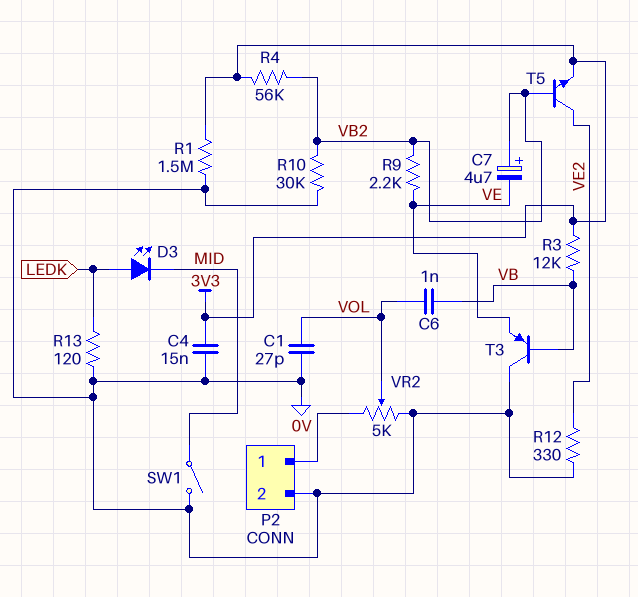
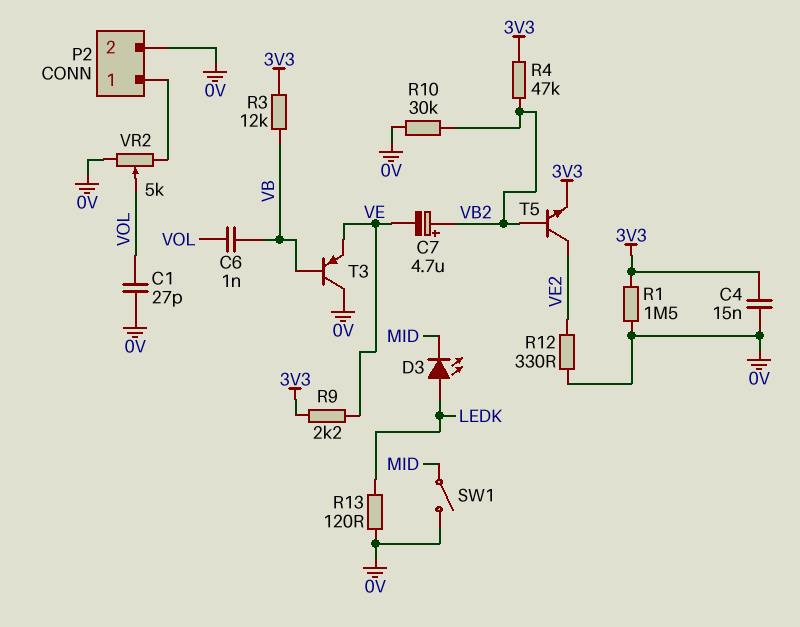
R4: 56k (3V3, VB2) -> 47k (3V3, VB2)
R9: 2.2k (VB2, VE) -> 2.2k (3V3, VE)

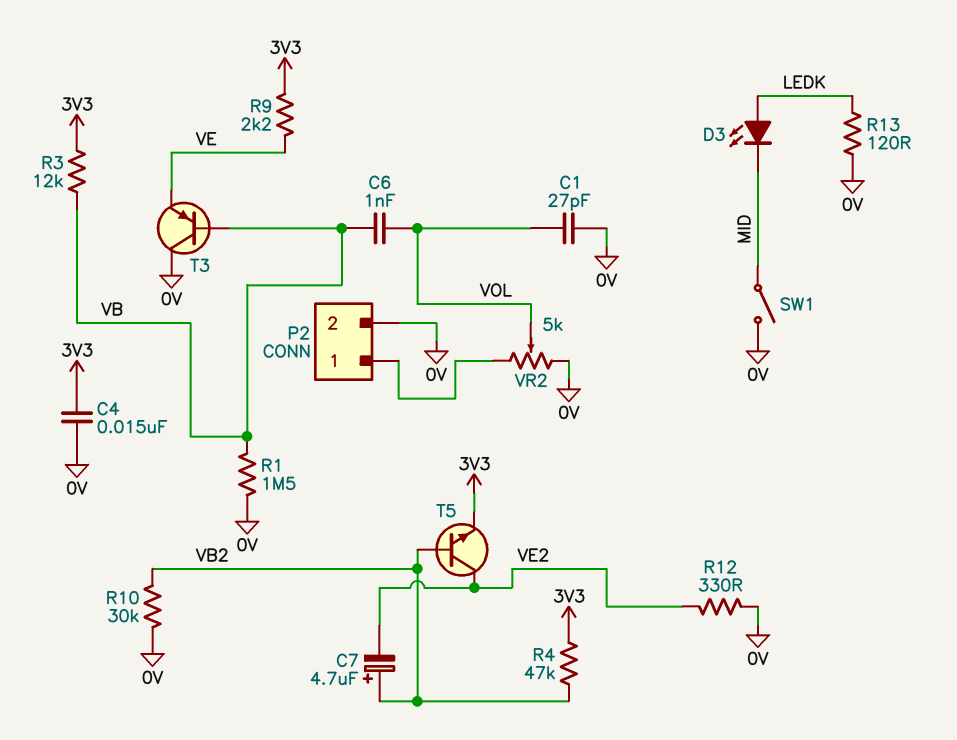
C7: 4.7uF (plus VB2, minus VE) -> 4.7uF (plus VB2, minus VE2)
R1: 1.5M (0V, 3V3) -> 1.5M (0V, VB)

